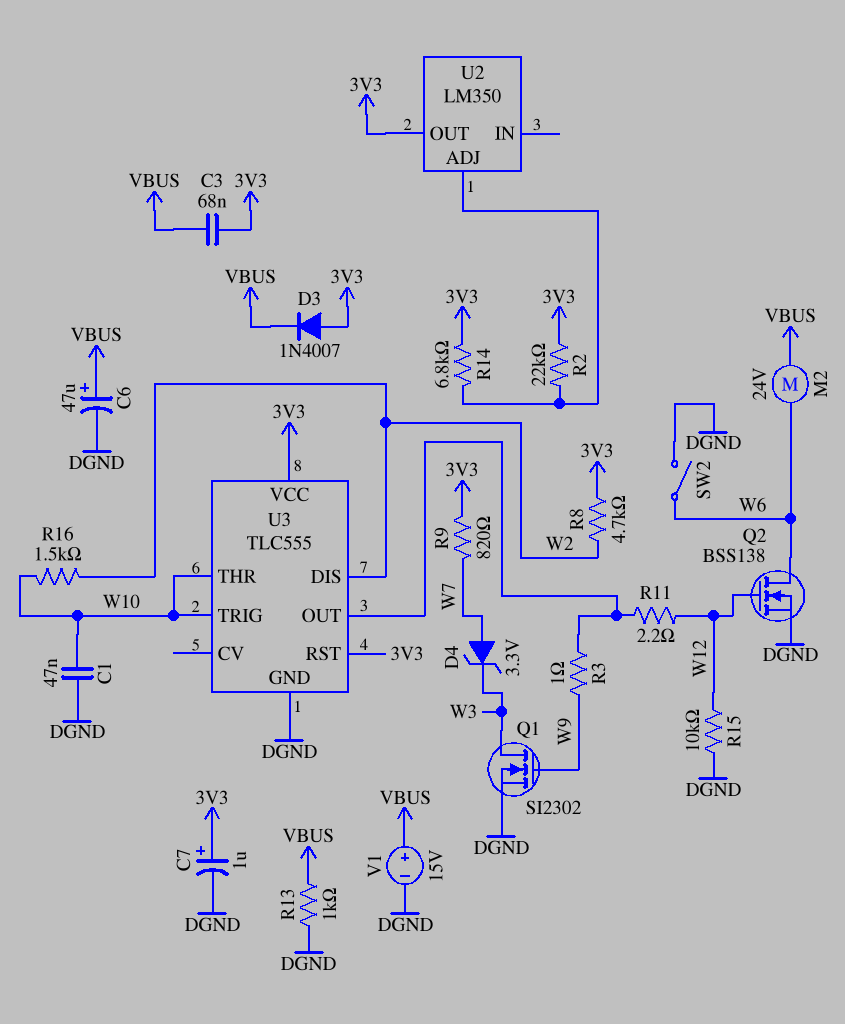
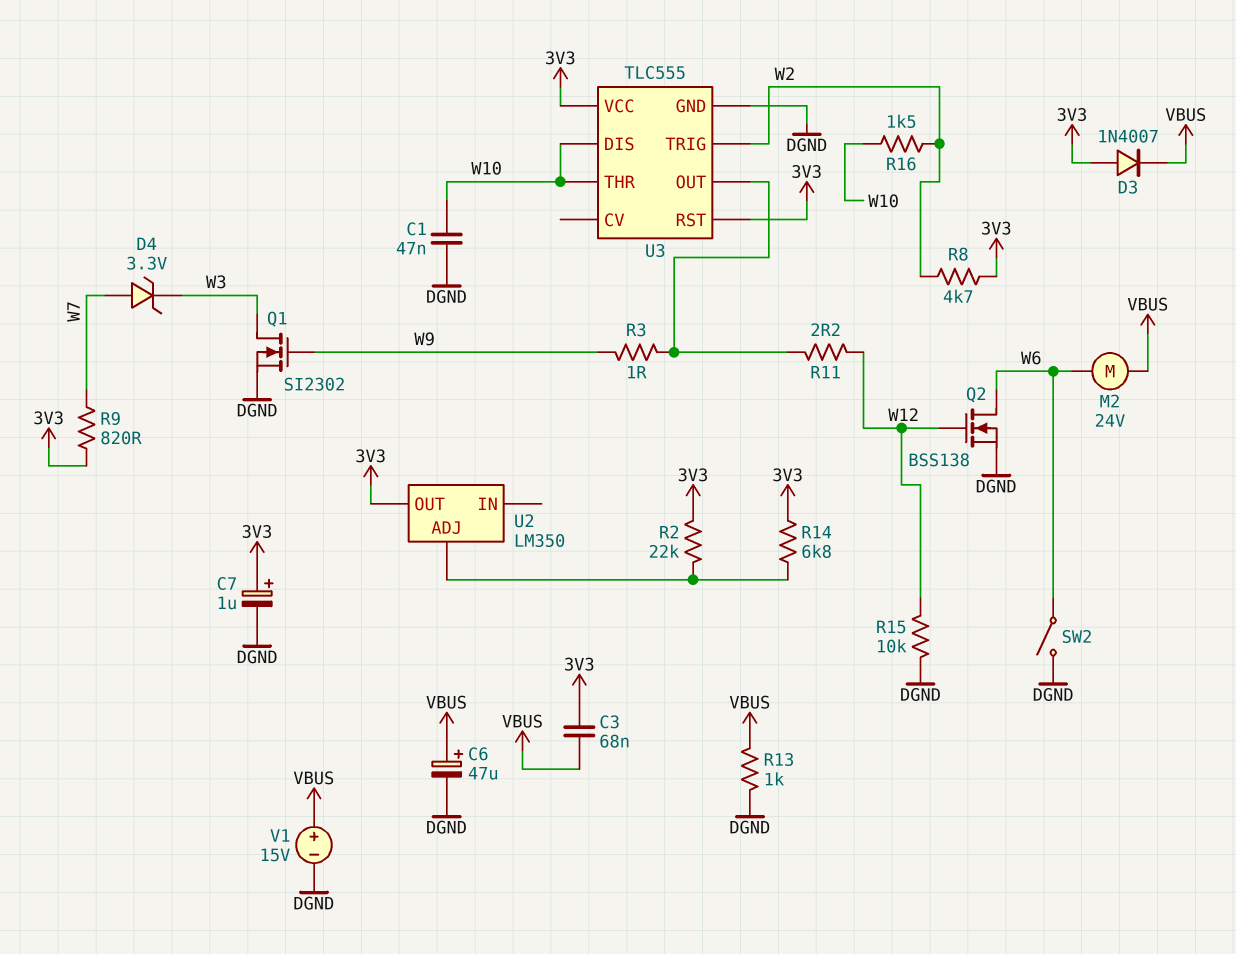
U3 pin DIS: W2 -> W10
U3 pin TRIG: W10 -> W2

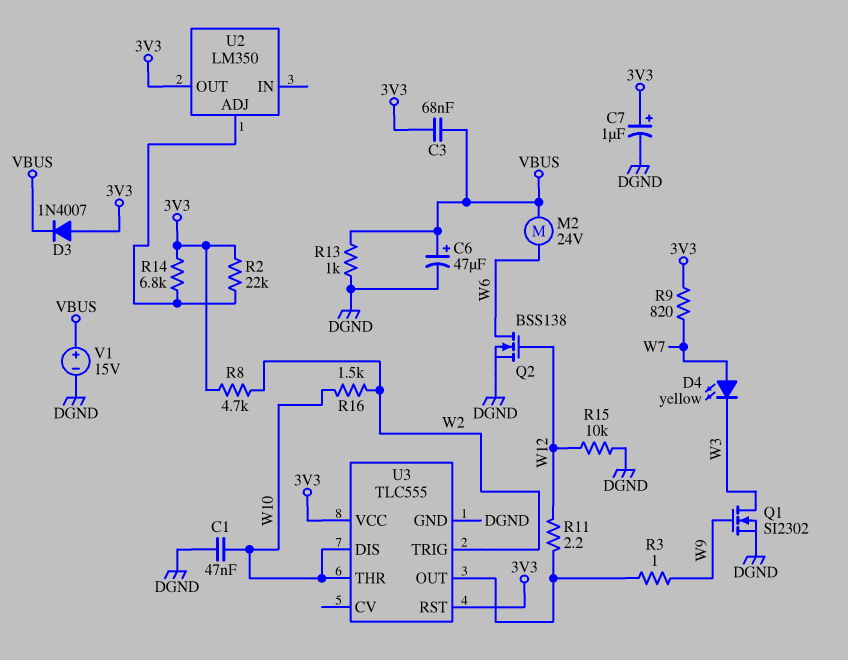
D4: zener 3.3V (A W7, K W3) -> LED yellow (A W7, K W3)
SW2: switch (DGND, W6) -> none

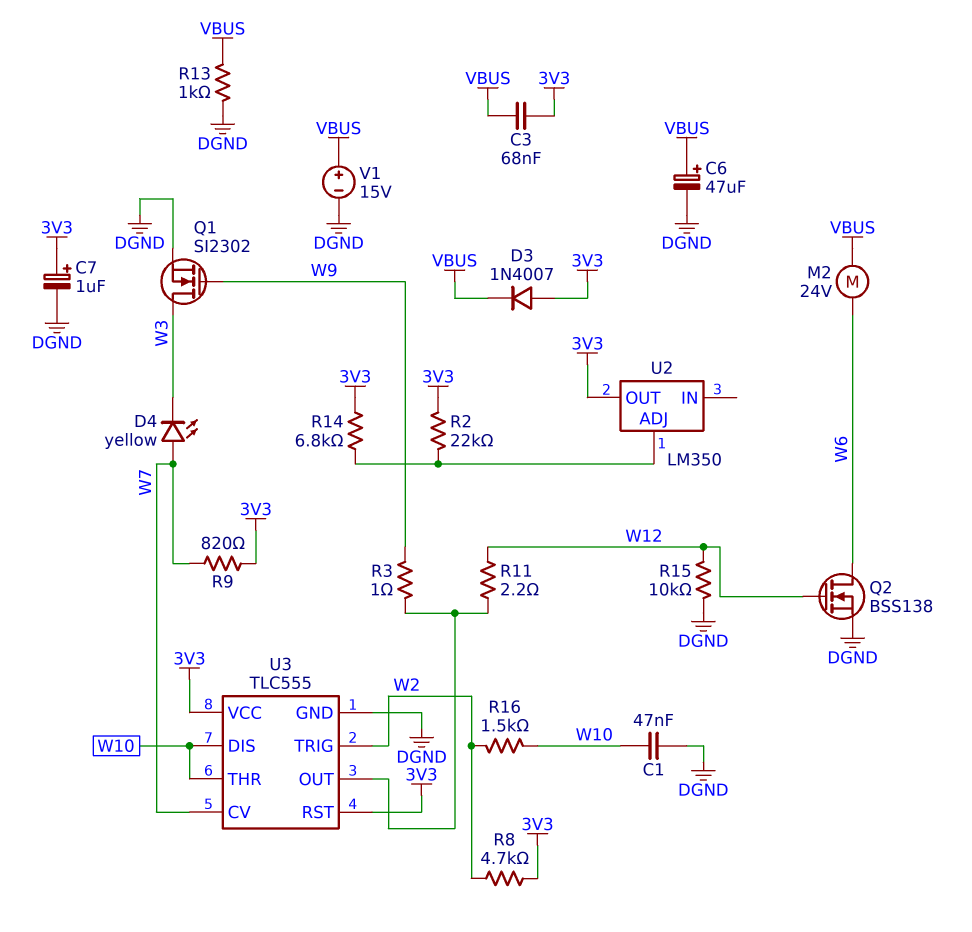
U3 pin CV: none -> W7

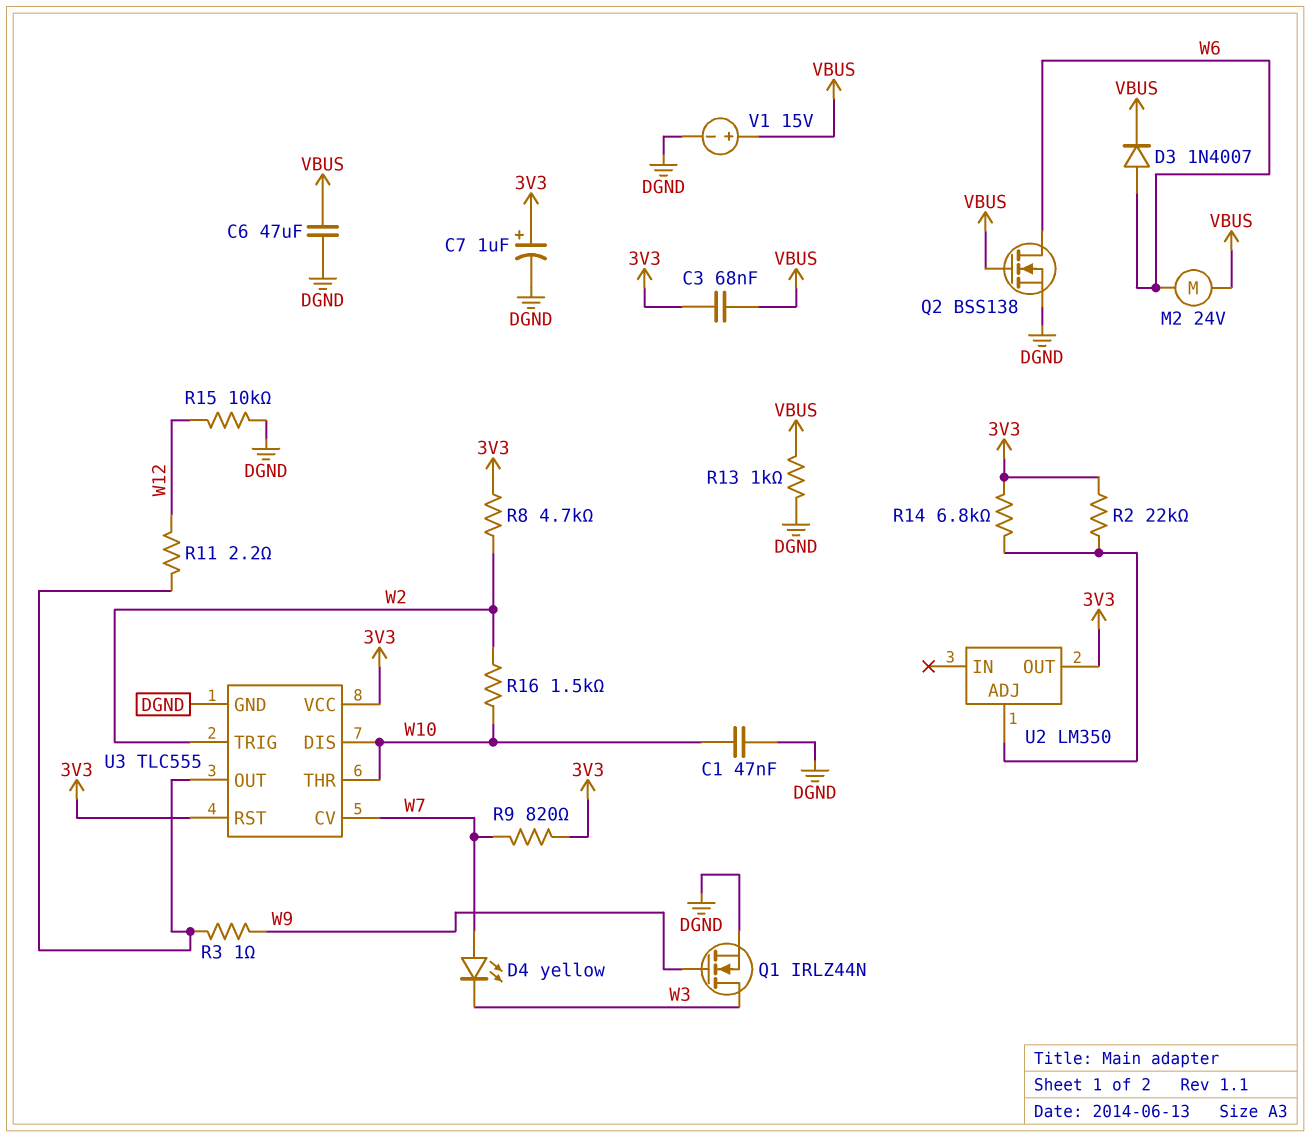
C6: 47uF (plus VBUS, minus DGND) -> 47uF (DGND, VBUS)
D3: diode 1N4007 (A 3V3, K VBUS) -> diode 1N4007 (A W6, K VBUS)
Q1: NMOS SI2302 (G W9, D W3, S DGND) -> NMOS IRLZ44N (G W9, D W3, S DGND)
Q2: NMOS BSS138 (G W12, D W6, S DGND) -> NMOS BSS138 (G VBUS, D W6, S DGND)

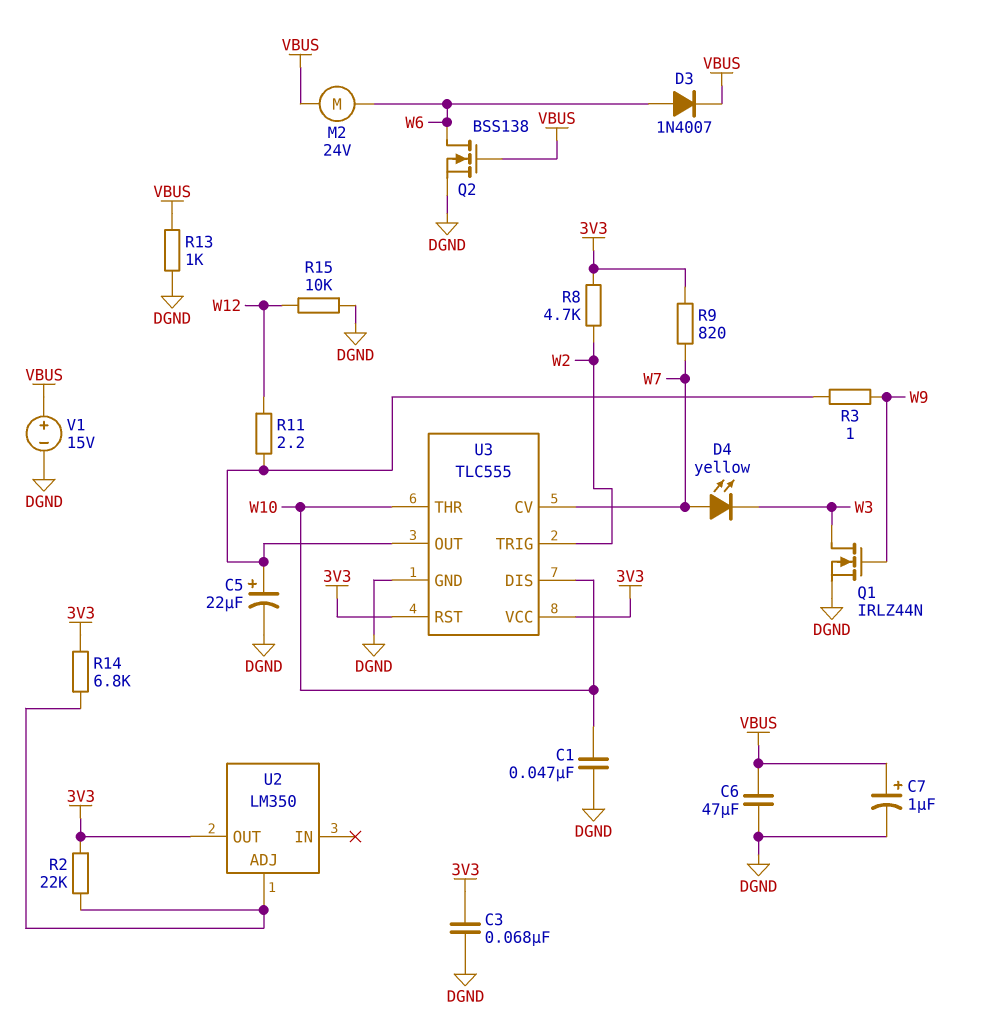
C3: 68nF (3V3, VBUS) -> 68nF (3V3, DGND)
C5: none -> 22uF (plus U3/OUT, minus DGND)
C7: 1uF (plus 3V3, minus DGND) -> 1uF (plus VBUS, minus DGND)
R16: 1.5k (W2, W10) -> none

